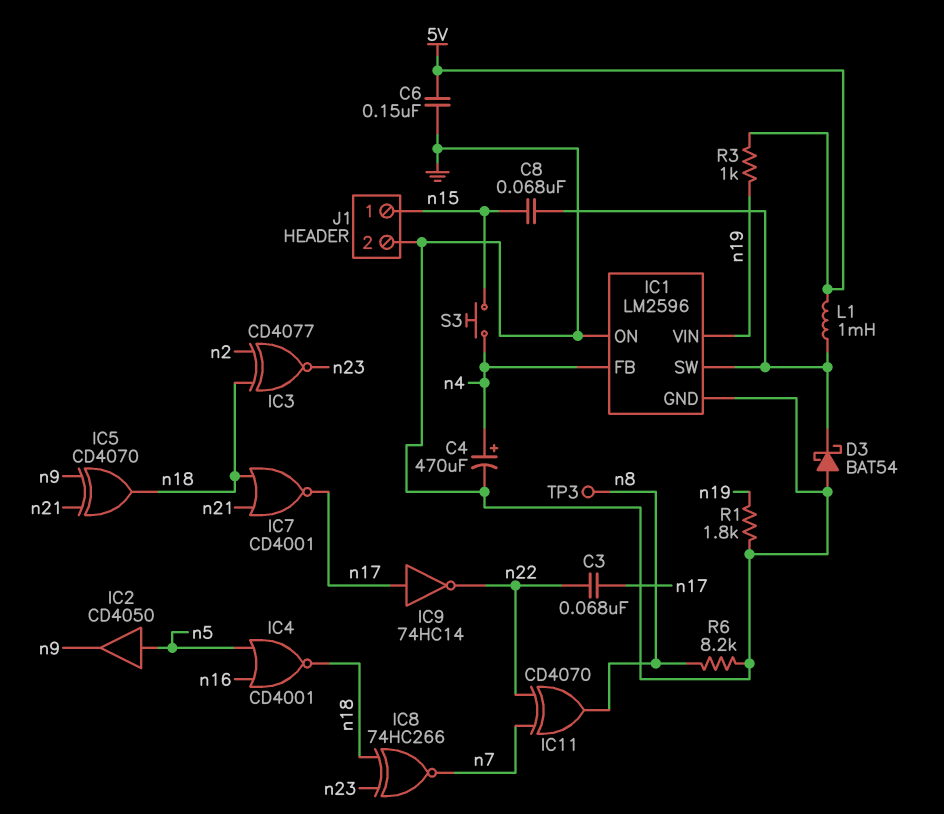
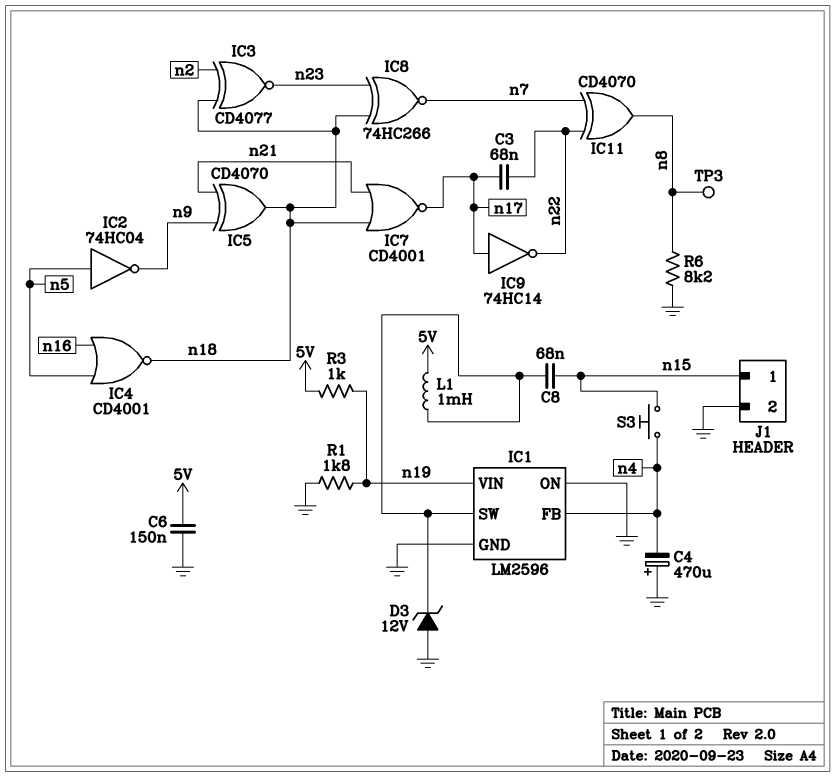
C4: 470uF (plus n4, minus GND) -> 470uF (plus GND, minus n4)
D3: schottky BAT54 (A GND, K IC1/SW) -> zener 12V (A GND, K IC1/SW)
IC2: buffer CD4050 (in n5, out n9) -> NOT 74HC04 (in n5, out n9)

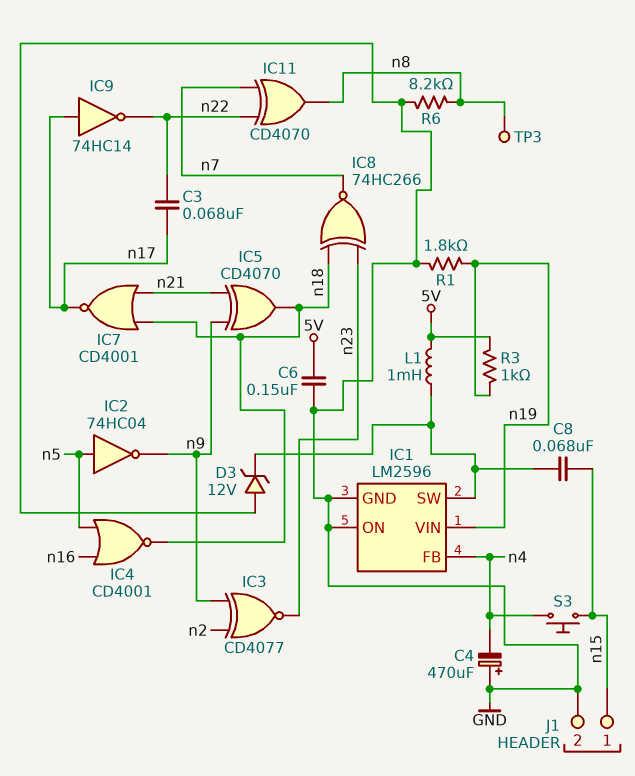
IC3: XNOR CD4077 (in n2, in n18, out n23) -> XNOR CD4077 (in n2, in n9, out n23)

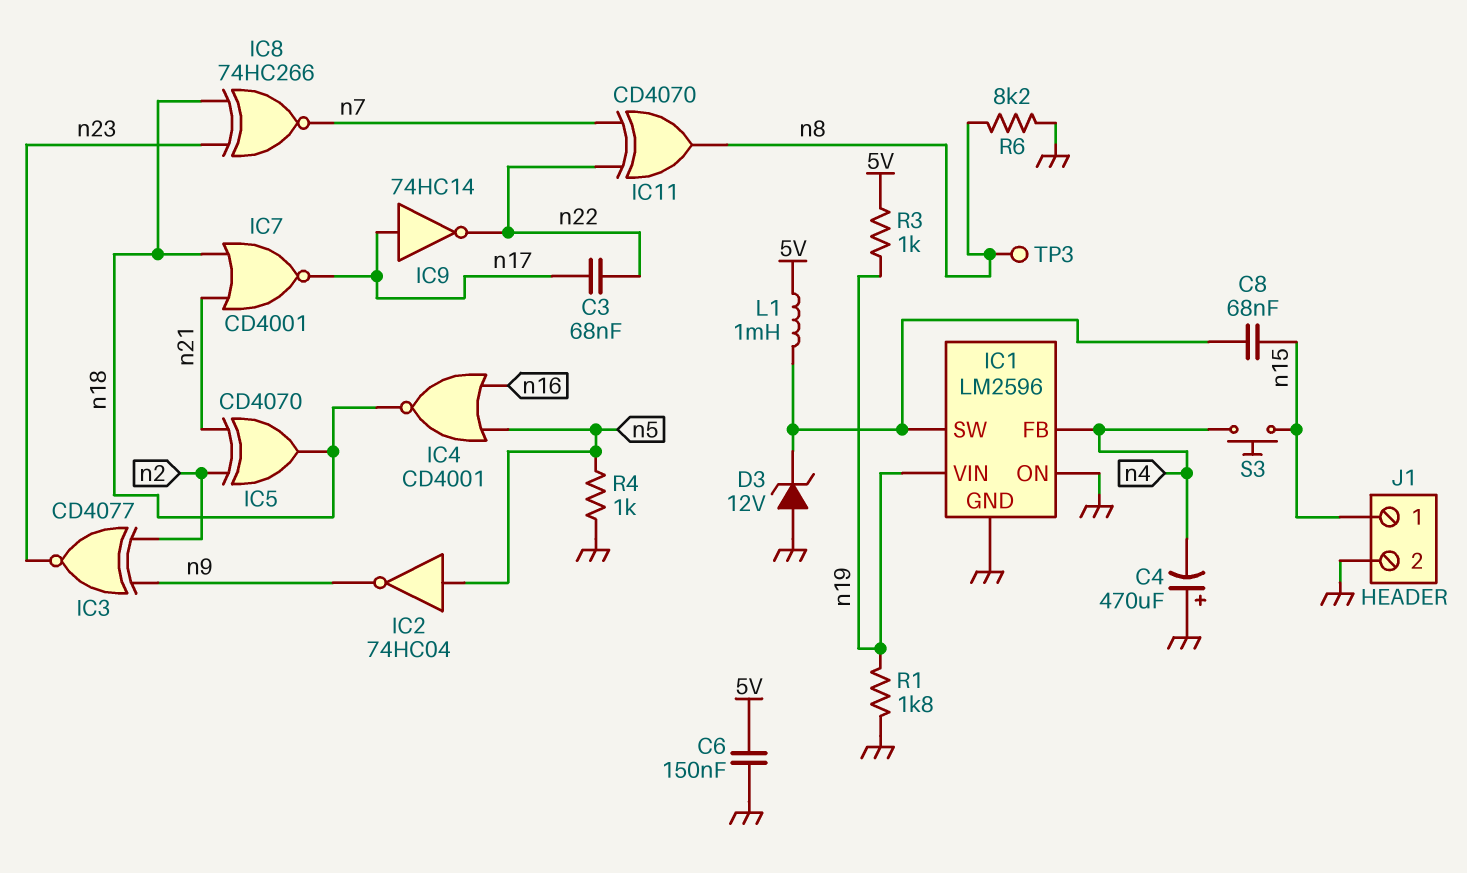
IC5: XOR CD4070 (in n9, in n21, out n18) -> XOR CD4070 (in n2, in n21, out n18)
R4: none -> 1k (GND, n5)

